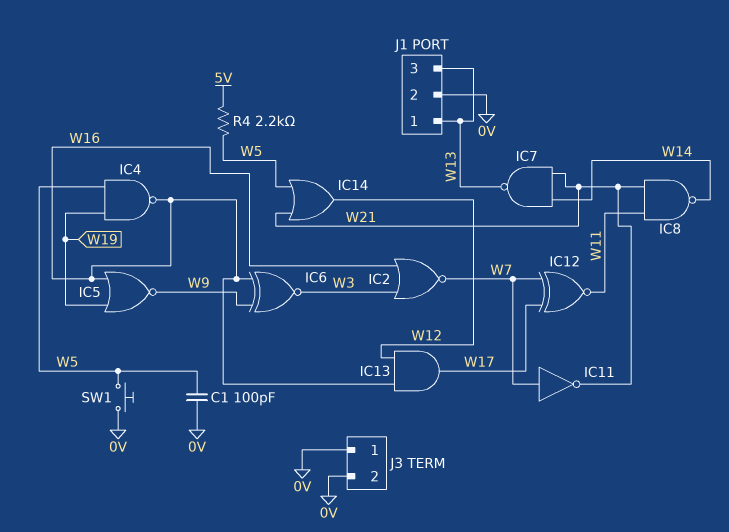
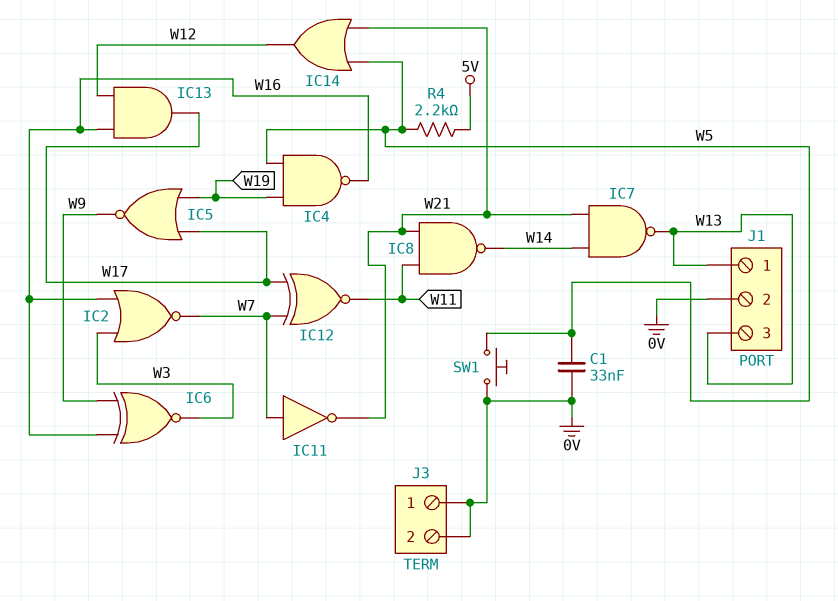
C1: 100pF (0V, W5) -> 33nF (0V, W5)
IC5: NOR (in W16, in W19, out W9) -> NOR (in W17, in W19, out W9)

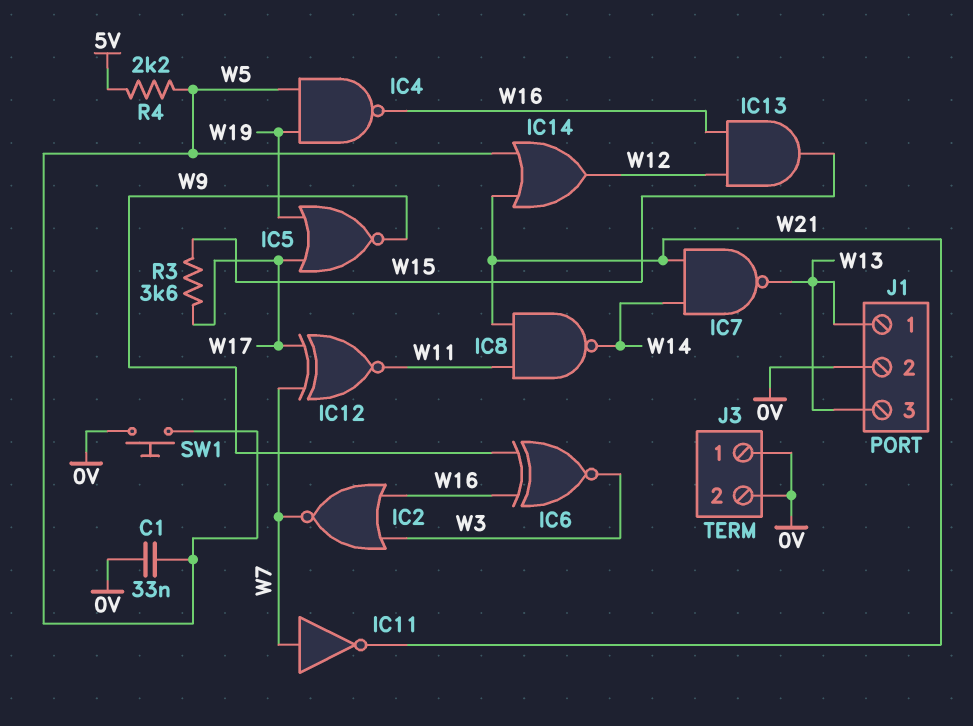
IC13: AND (in W12, in W16, out W17) -> AND (in W12, in W16, out W15)
R3: none -> 3.6k (W15, W17)

